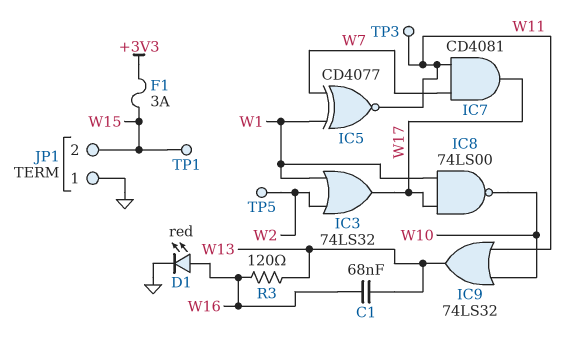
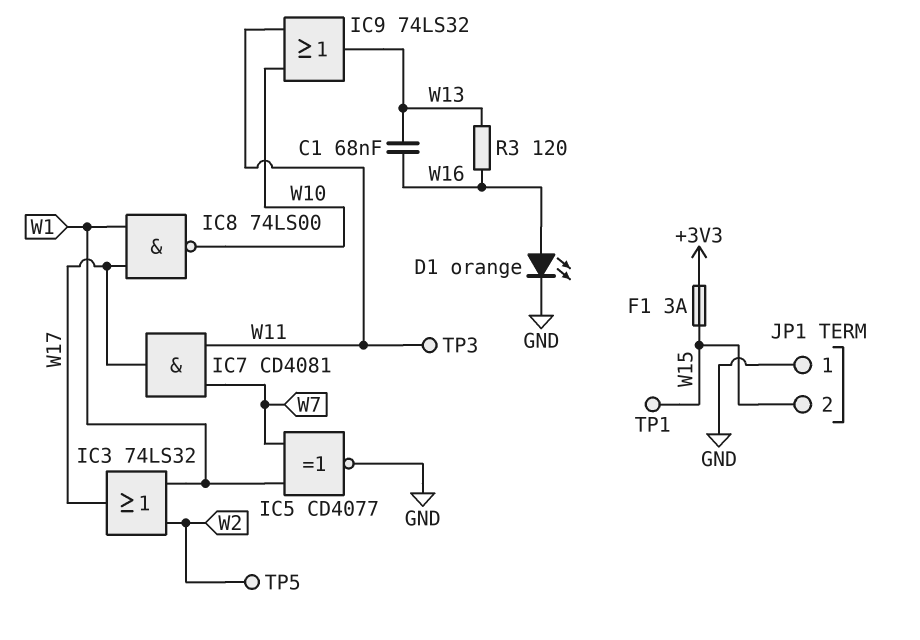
D1: LED red (A W16, K GND) -> LED orange (A W16, K GND)
IC5: XNOR CD4077 (in W1, in W7, out W11) -> XNOR CD4077 (in W1, in W7, out GND)

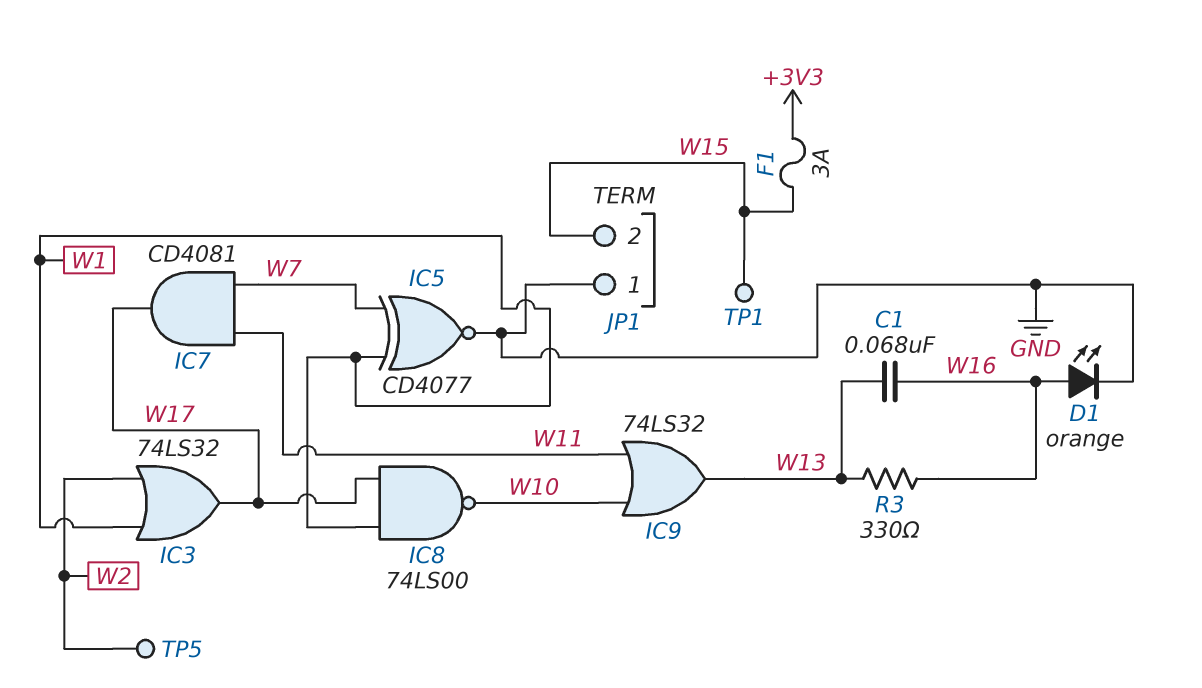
R3: 120 (W13, W16) -> 330 (W13, W16)
TP3: test point (W11) -> none

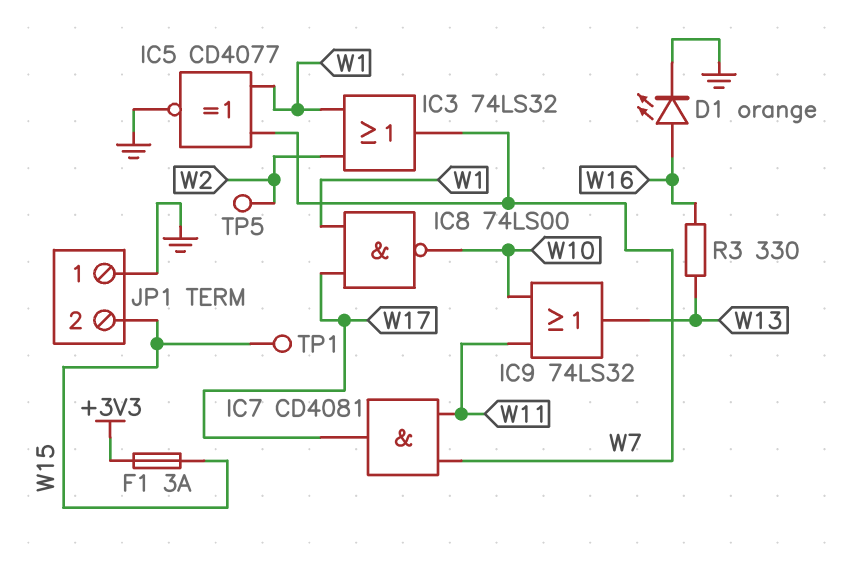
C1: 68nF (W13, W16) -> none
IC3: OR 74LS32 (in W1, in W2, out W17) -> OR 74LS32 (in W1, in W2, out W7)

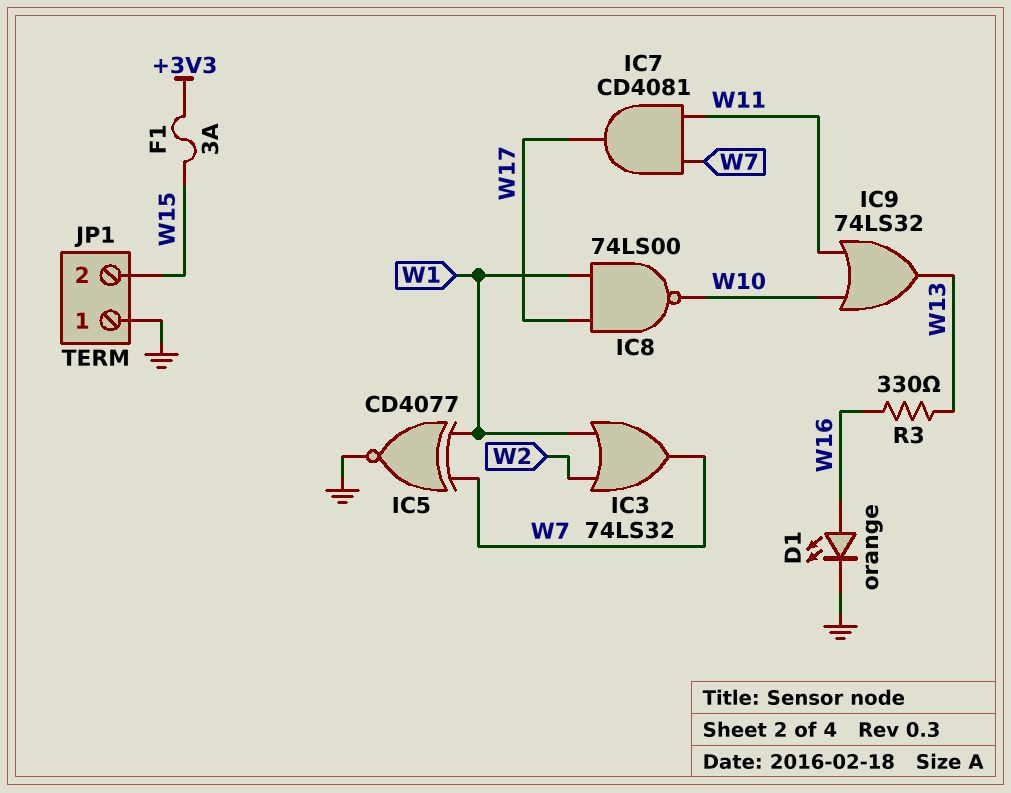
TP1: test point (W15) -> none
TP5: test point (W2) -> none

